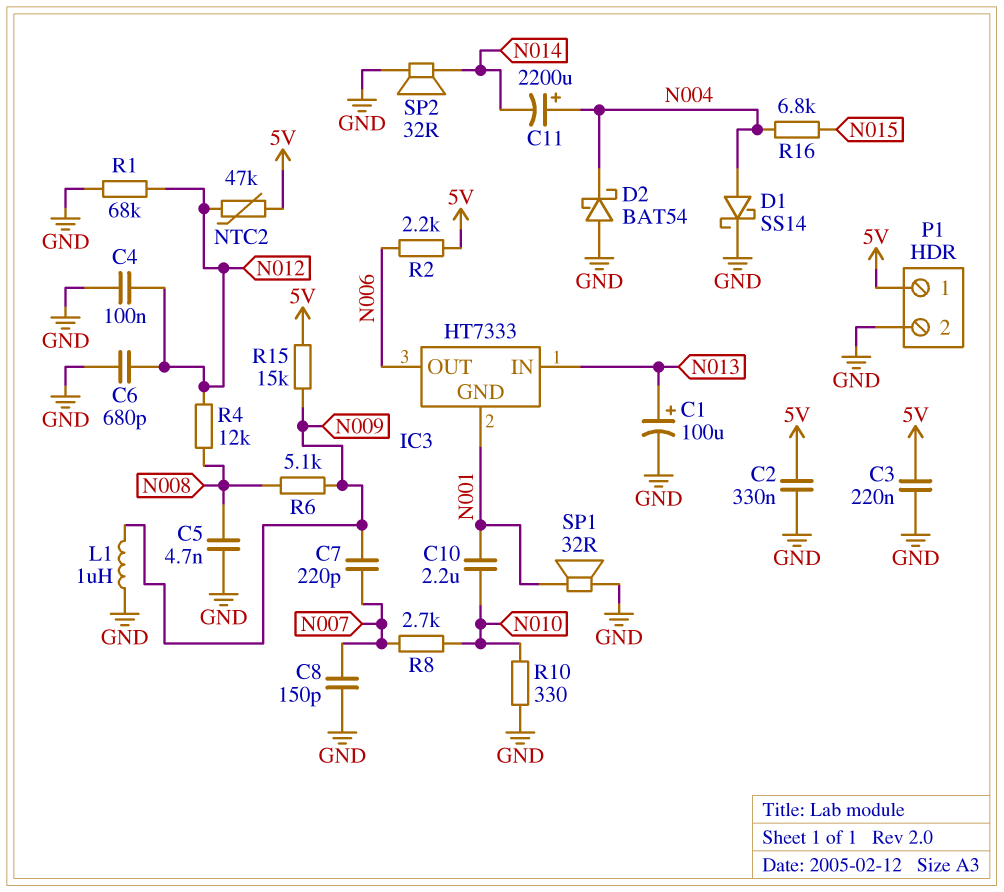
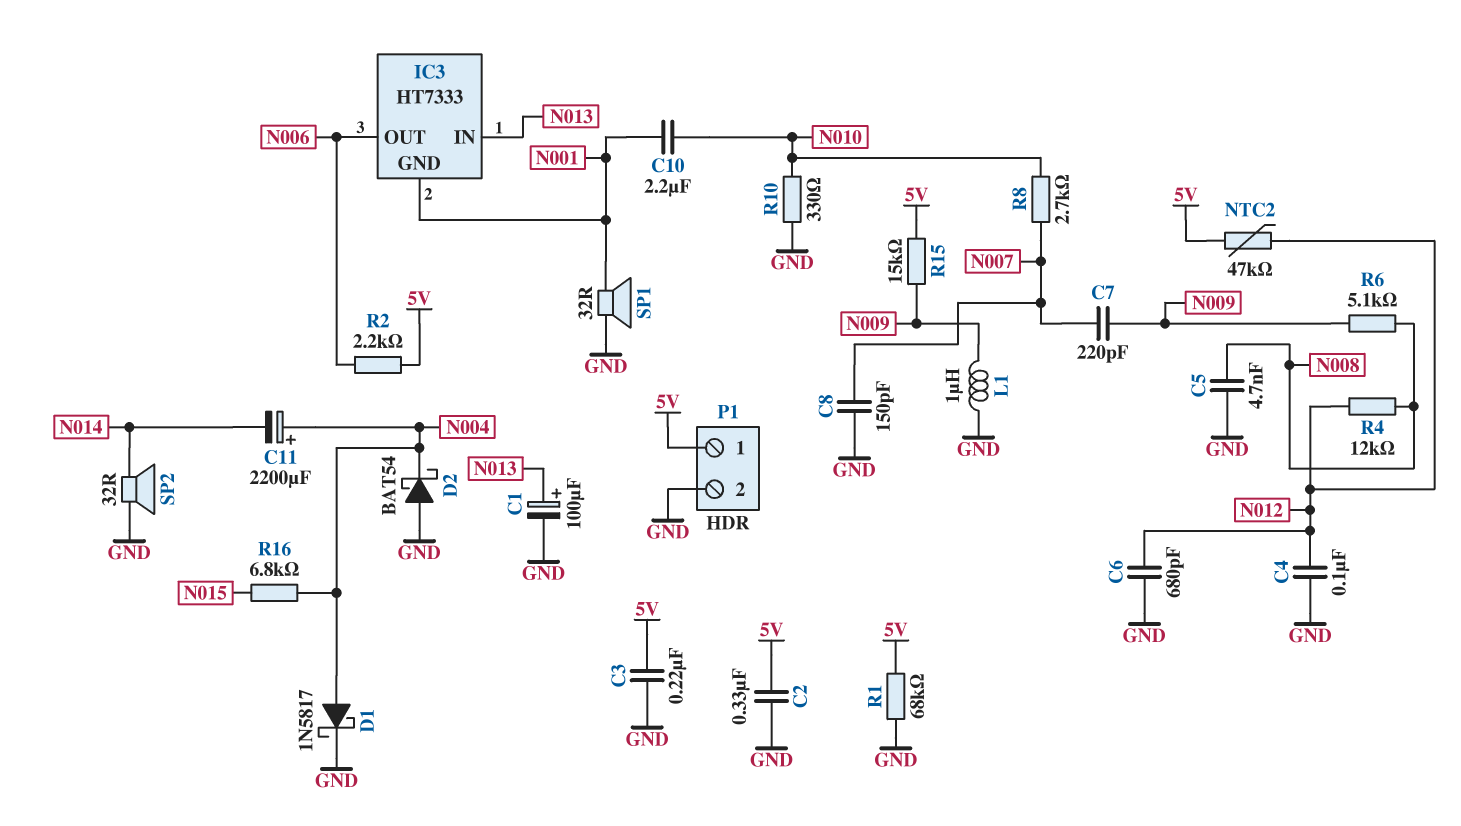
D1: schottky SS14 (A N004, K GND) -> schottky 1N5817 (A N004, K GND)
R1: 68k (GND, N012) -> 68k (5V, GND)

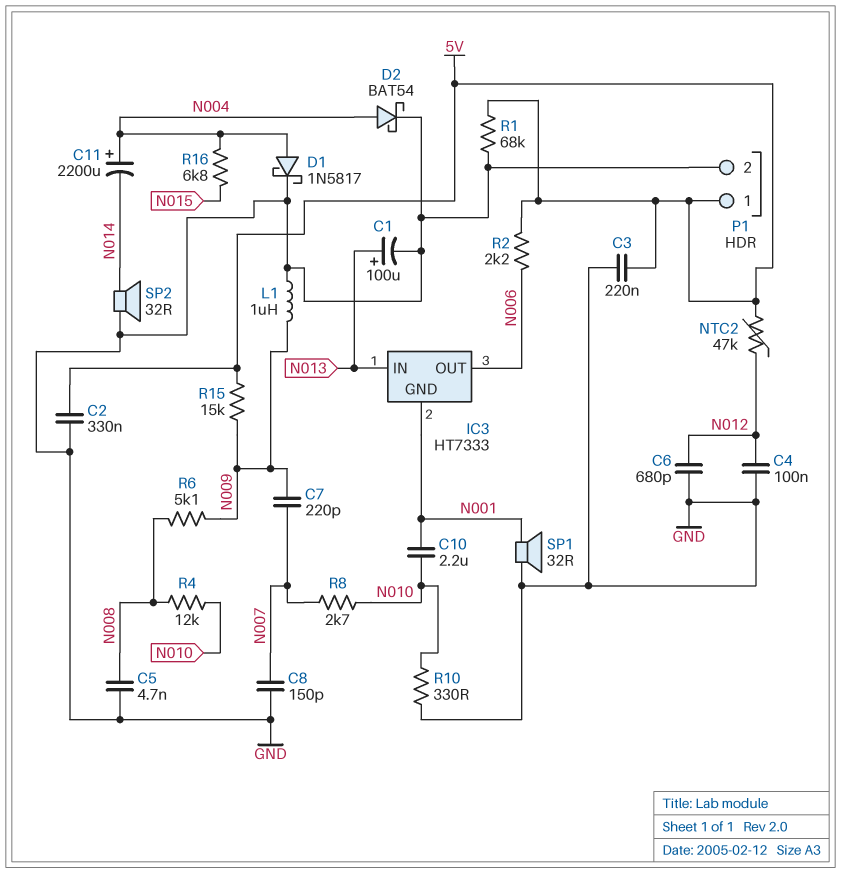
D2: schottky BAT54 (A GND, K N004) -> schottky BAT54 (A N004, K GND)
R4: 12k (N008, N012) -> 12k (N008, N010)

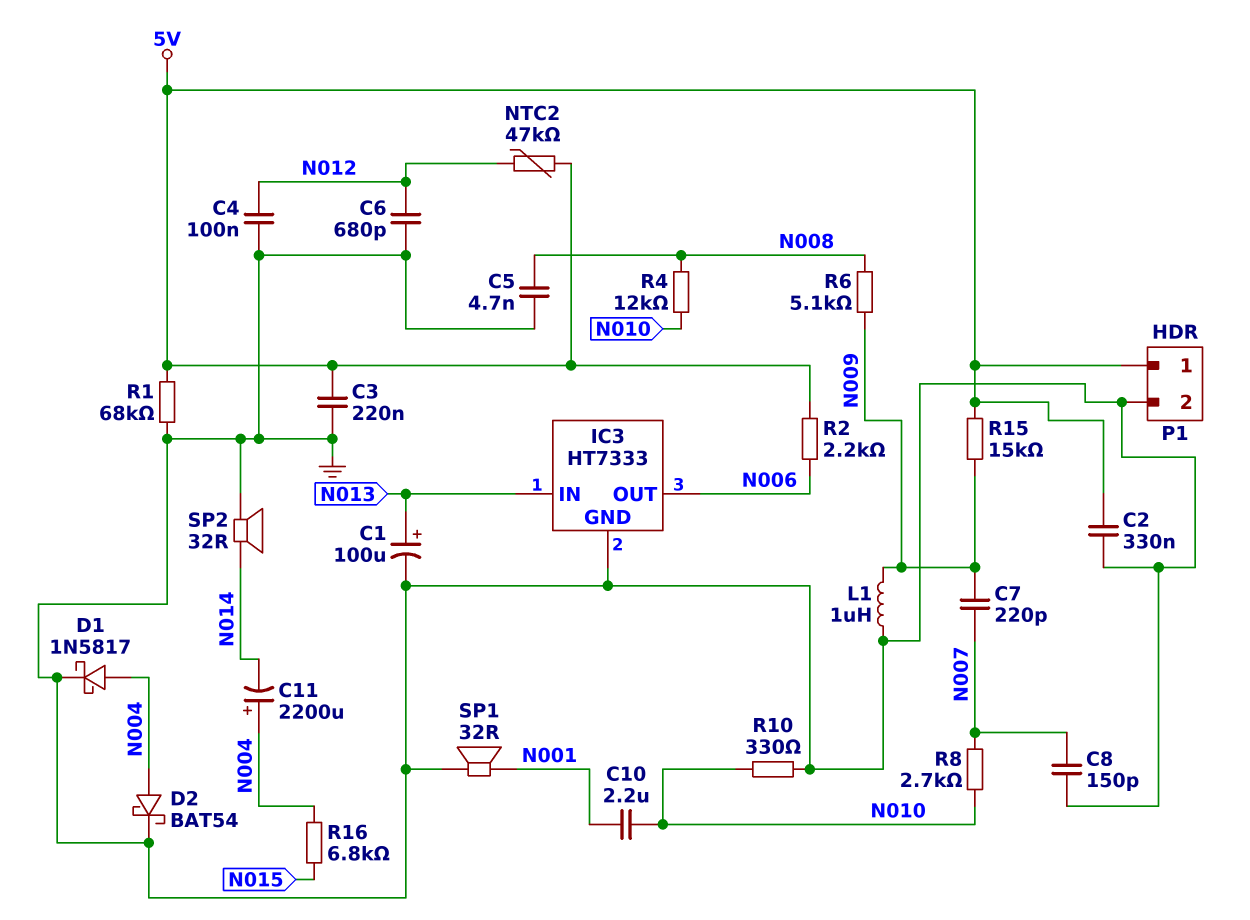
IC3 pin GND: N001 -> GND

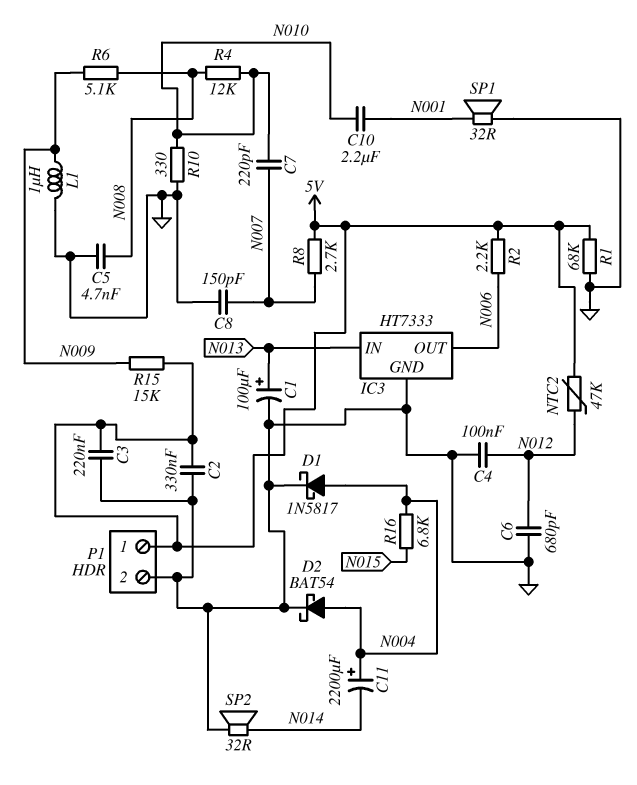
C7: 220pF (N007, N009) -> 220pF (N007, N010)
R8: 2.7k (N007, N010) -> 2.7k (5V, N007)

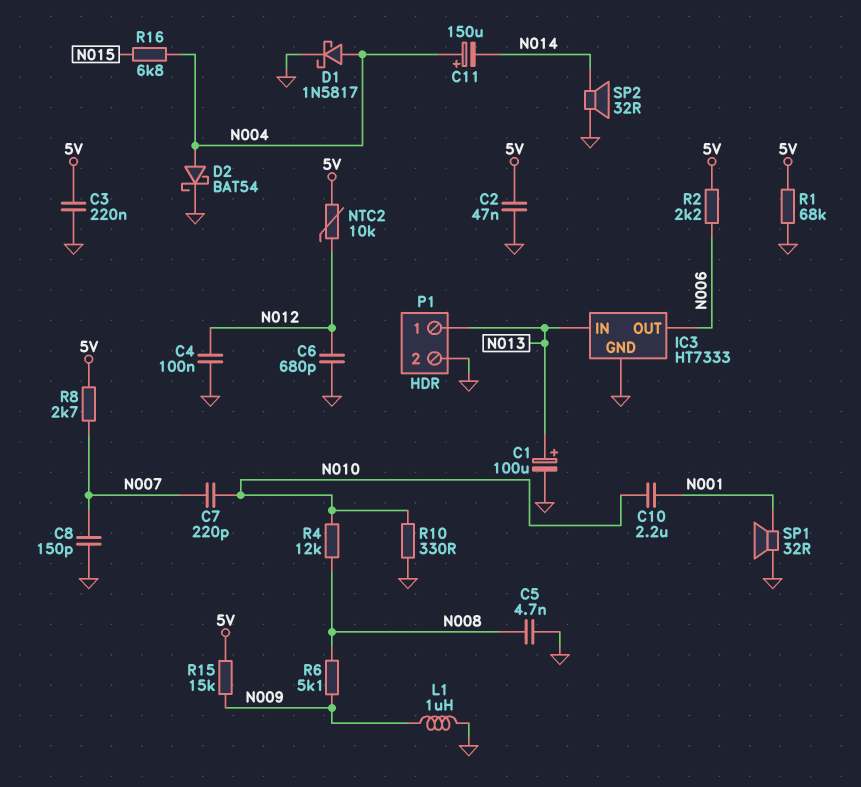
C2: 330nF (5V, GND) -> 47nF (5V, GND)
C11: 2200uF (plus N004, minus N014) -> 150uF (plus N004, minus N014)
NTC2: 47k (5V, N012) -> 10k (5V, N012)
P1 pin 1: 5V -> N013

